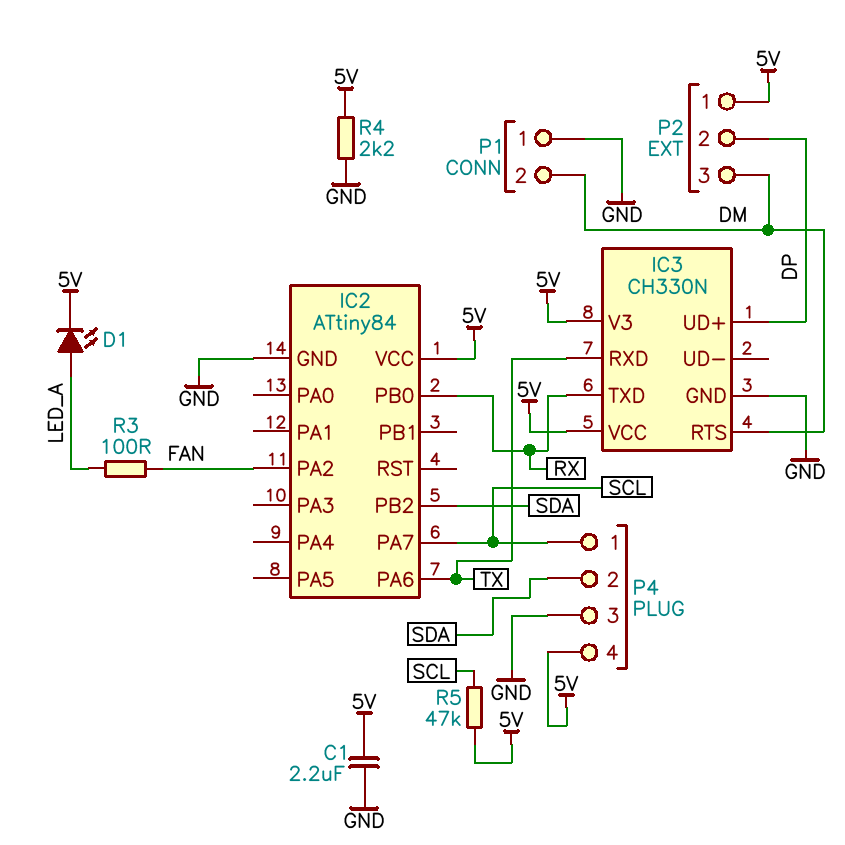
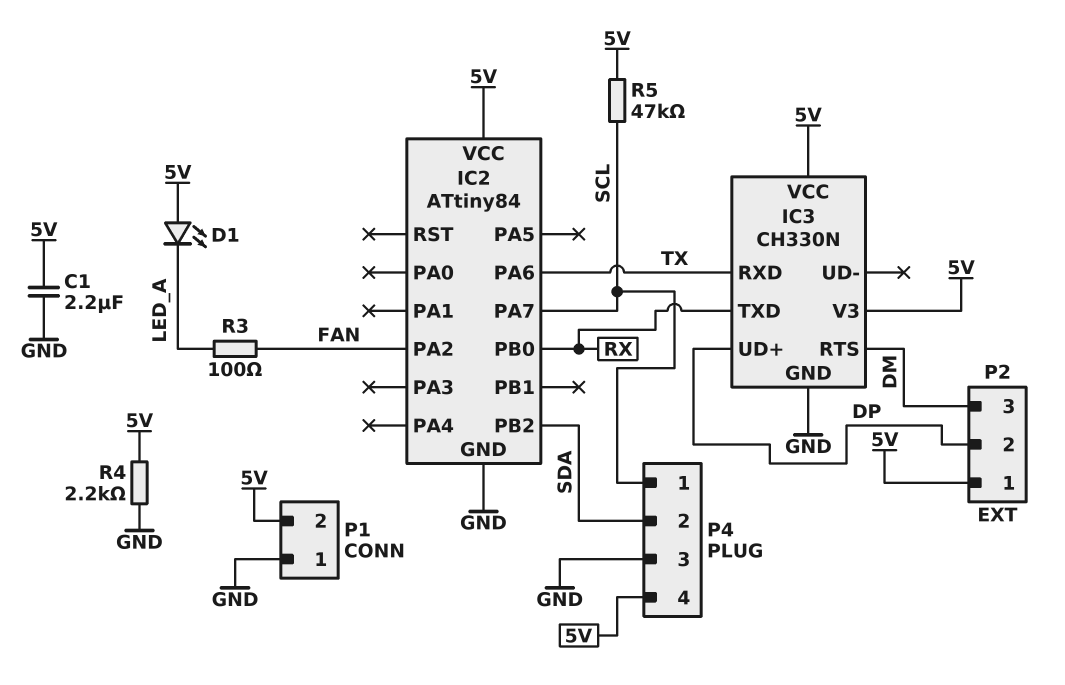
D1: LED (A LED_A, K 5V) -> LED (A 5V, K LED_A)
P1 pin 2: DM -> 5V

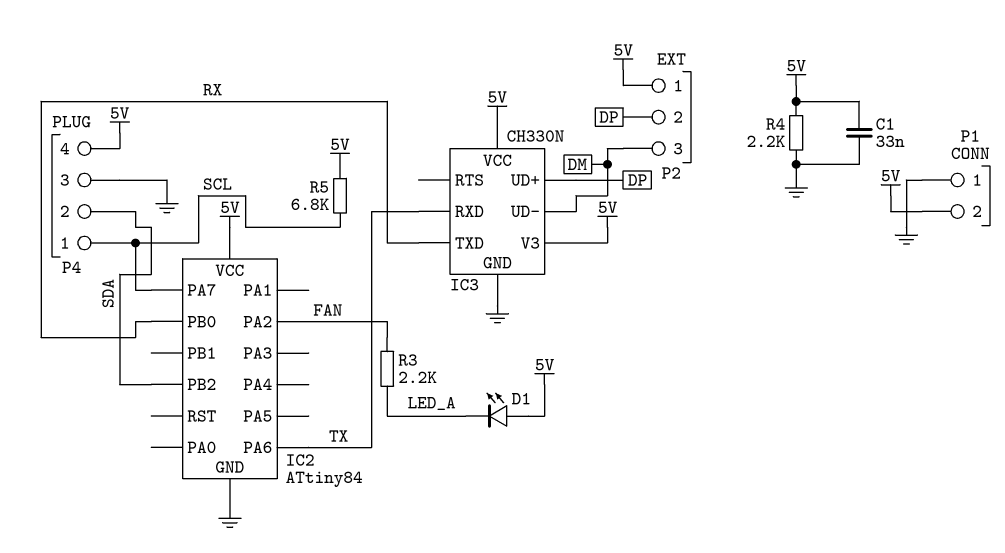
C1: 2.2uF (5V, GND) -> 33nF (5V, GND)
IC3 pin RTS: DM -> none
IC3 pin UD-: none -> DM
R3: 100 (FAN, LED_A) -> 2.2k (FAN, LED_A)
R5: 47k (5V, SCL) -> 6.8k (5V, SCL)

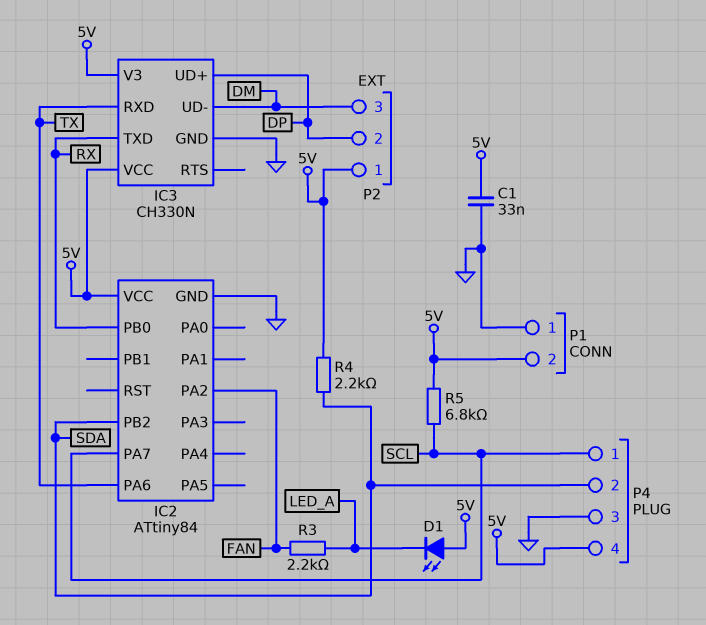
R4: 2.2k (5V, GND) -> 2.2k (5V, SDA)

